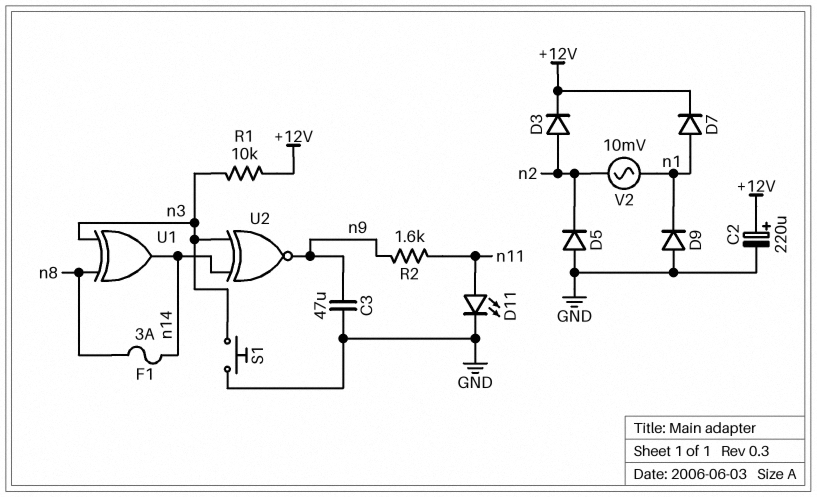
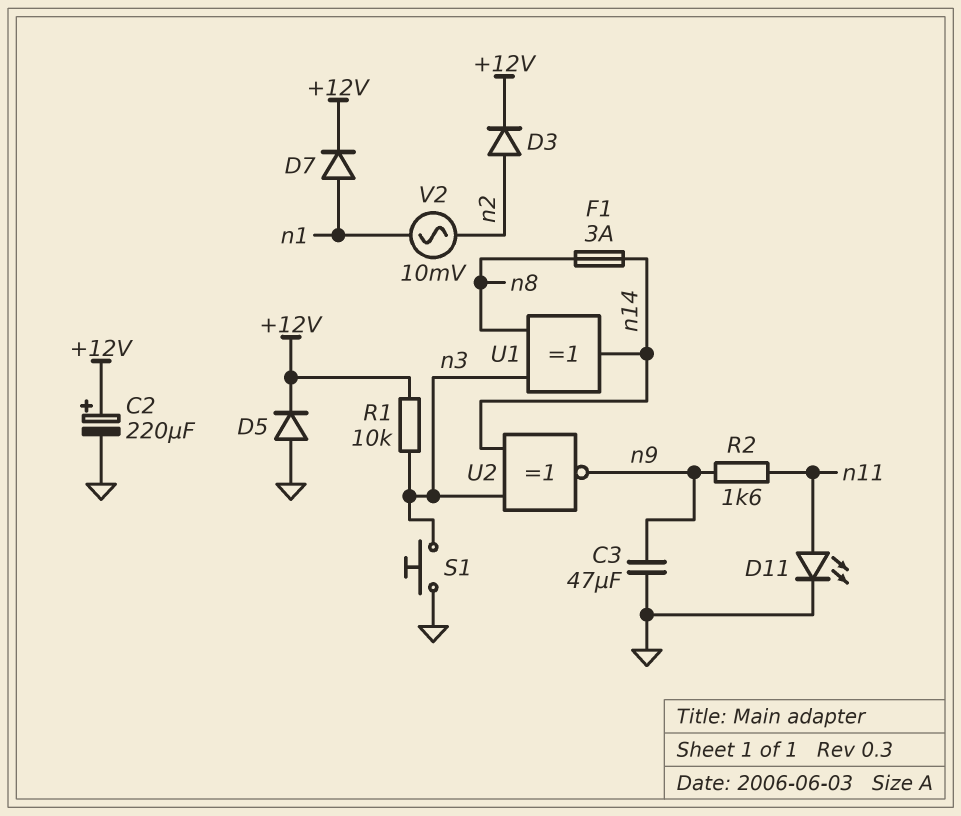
D5: diode (A GND, K n2) -> diode (A GND, K +12V)
D9: diode (A GND, K n1) -> none

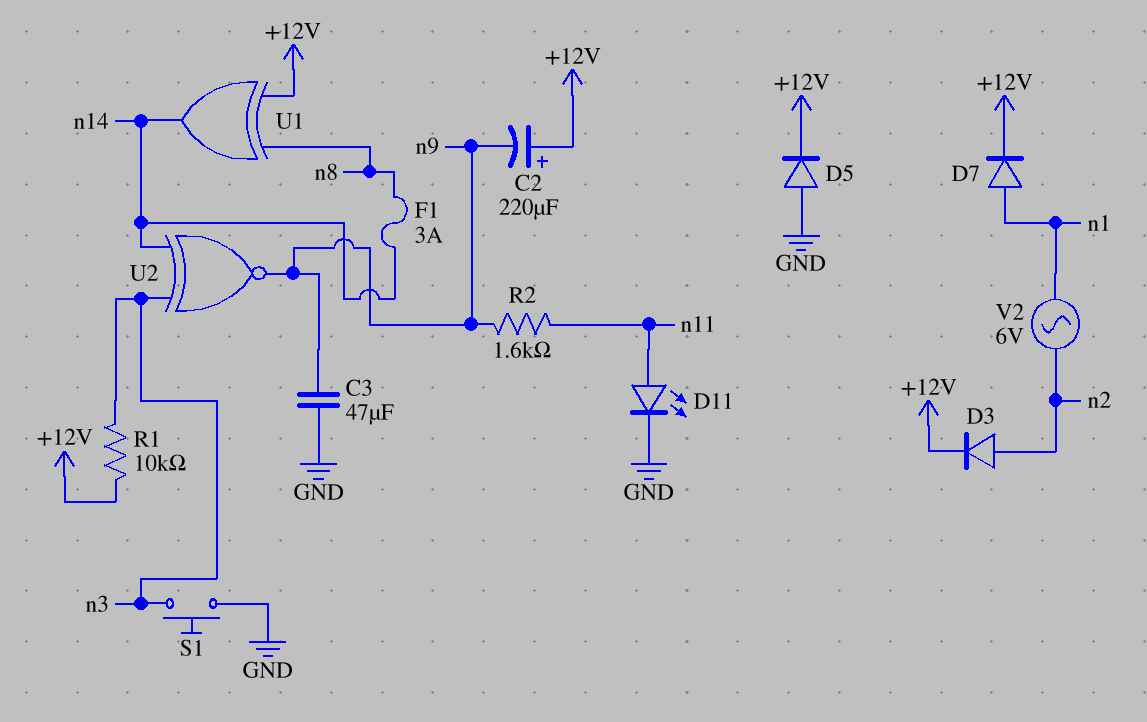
C2: 220uF (plus +12V, minus GND) -> 220uF (plus +12V, minus n9)
U1: XOR (in n3, in n8, out n14) -> XOR (in +12V, in n8, out n14)
V2: AC 10mV (n1, n2) -> AC 6V (n1, n2)

